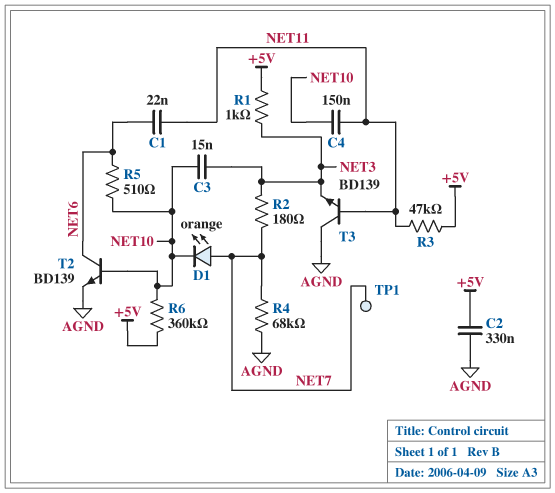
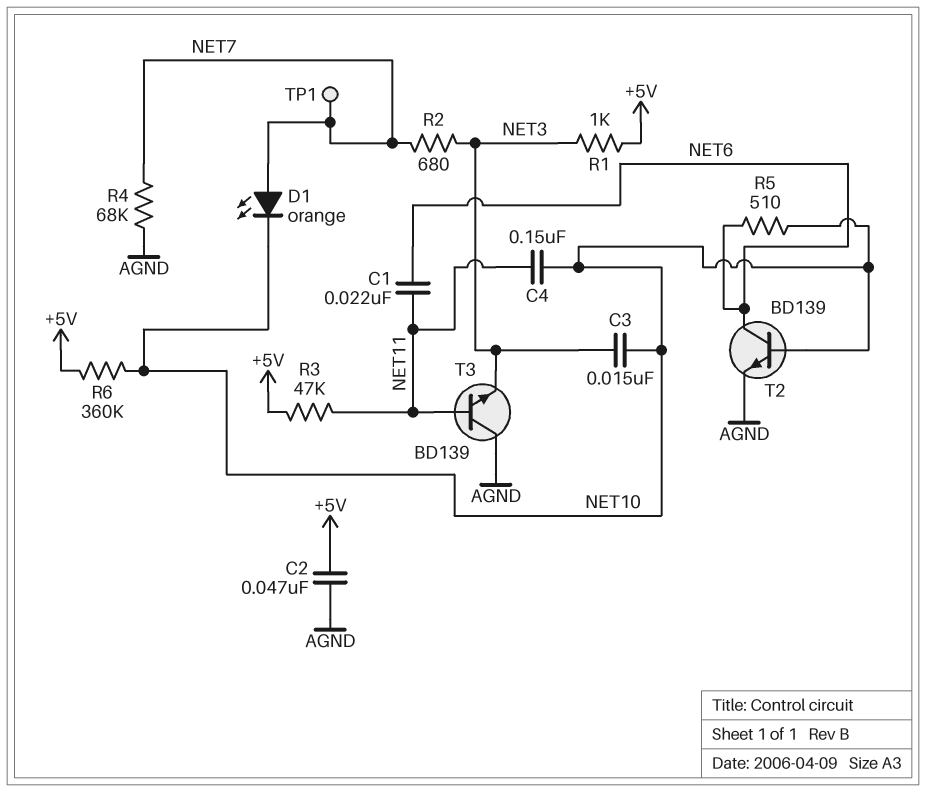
C2: 330nF (+5V, AGND) -> 47nF (+5V, AGND)
R2: 180 (NET3, NET7) -> 680 (NET3, NET7)

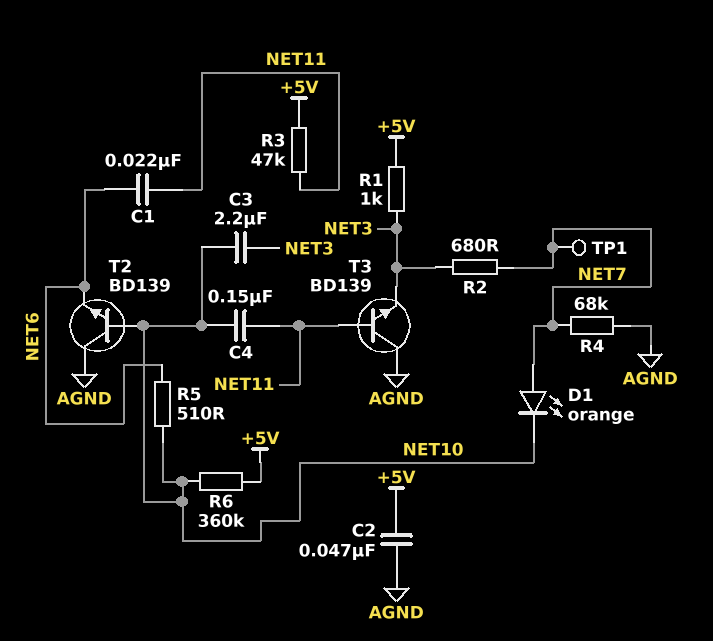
C3: 15nF (NET3, NET10) -> 2.2uF (NET3, NET10)
T2: NPN BD139 (B NET10, C NET6, E AGND) -> NPN BD139 (B NET10, C AGND, E NET6)

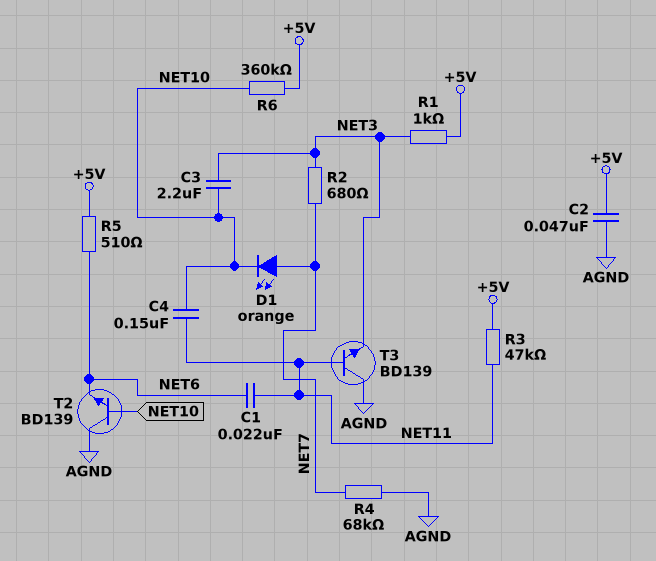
R5: 510 (NET6, NET10) -> 510 (+5V, NET6)
TP1: test point (NET7) -> none

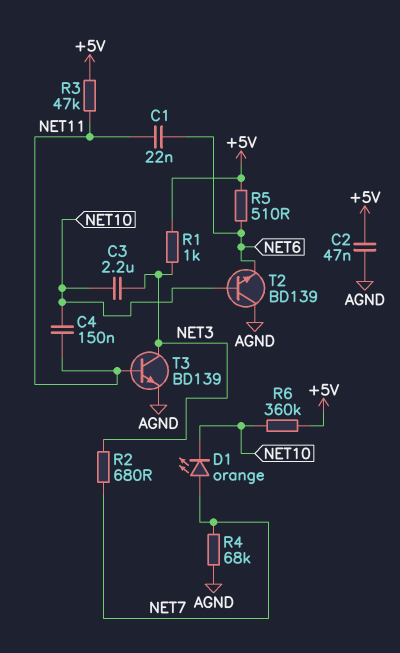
T3: NPN BD139 (B NET11, C AGND, E NET3) -> NPN BD139 (B NET11, C NET3, E AGND)

